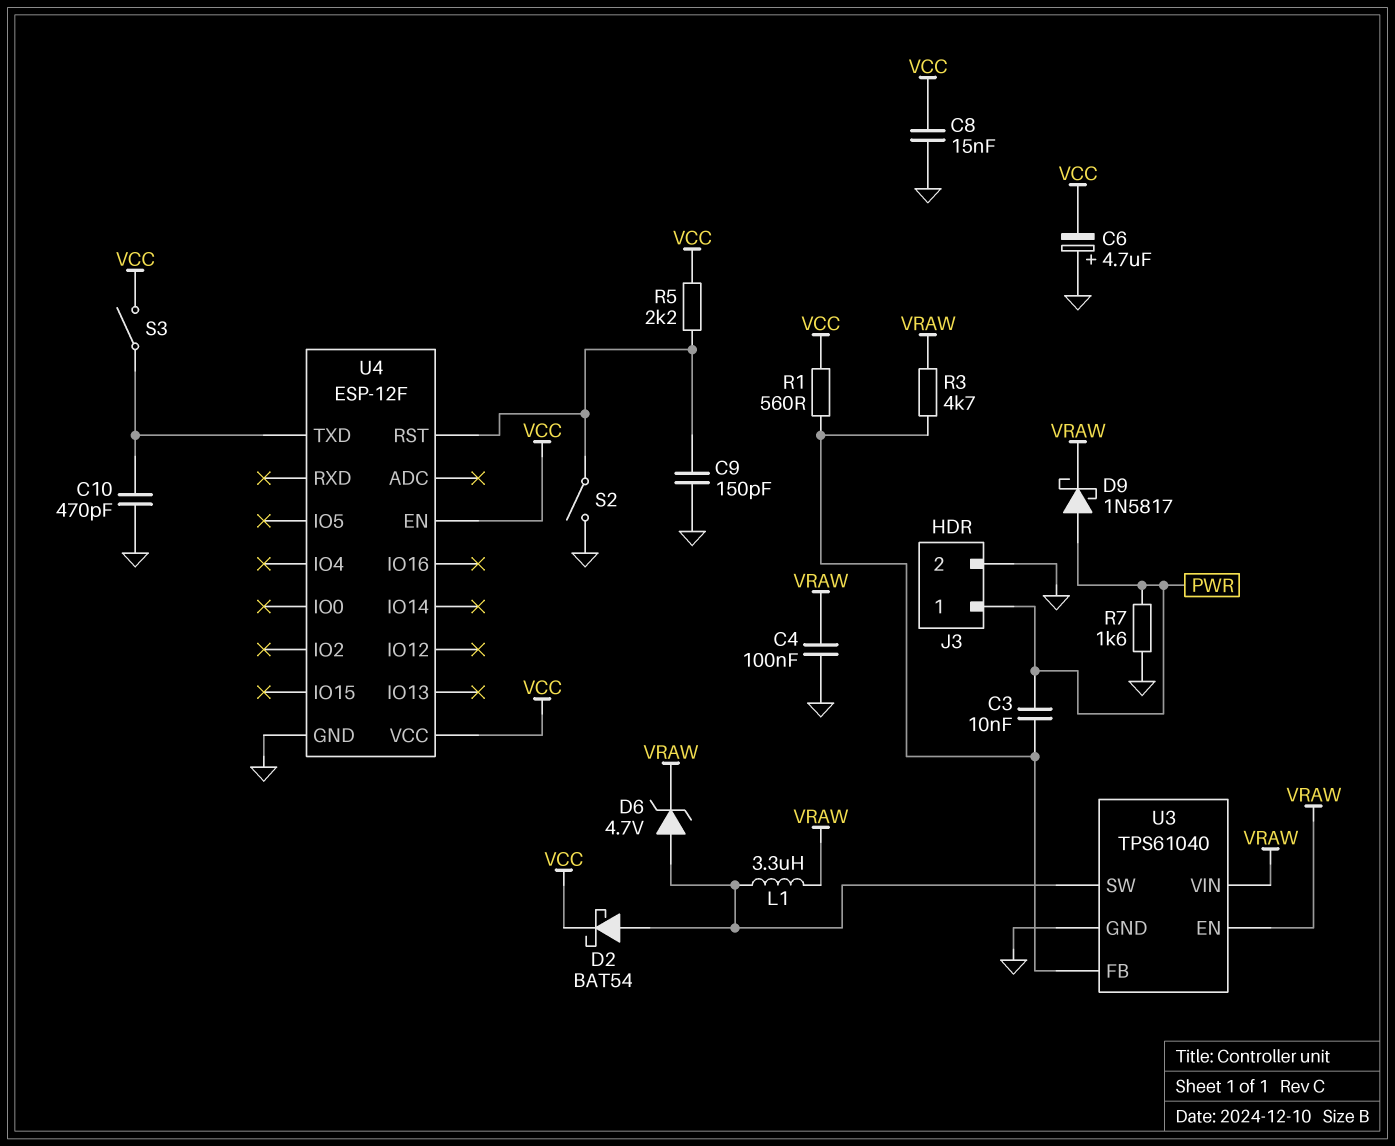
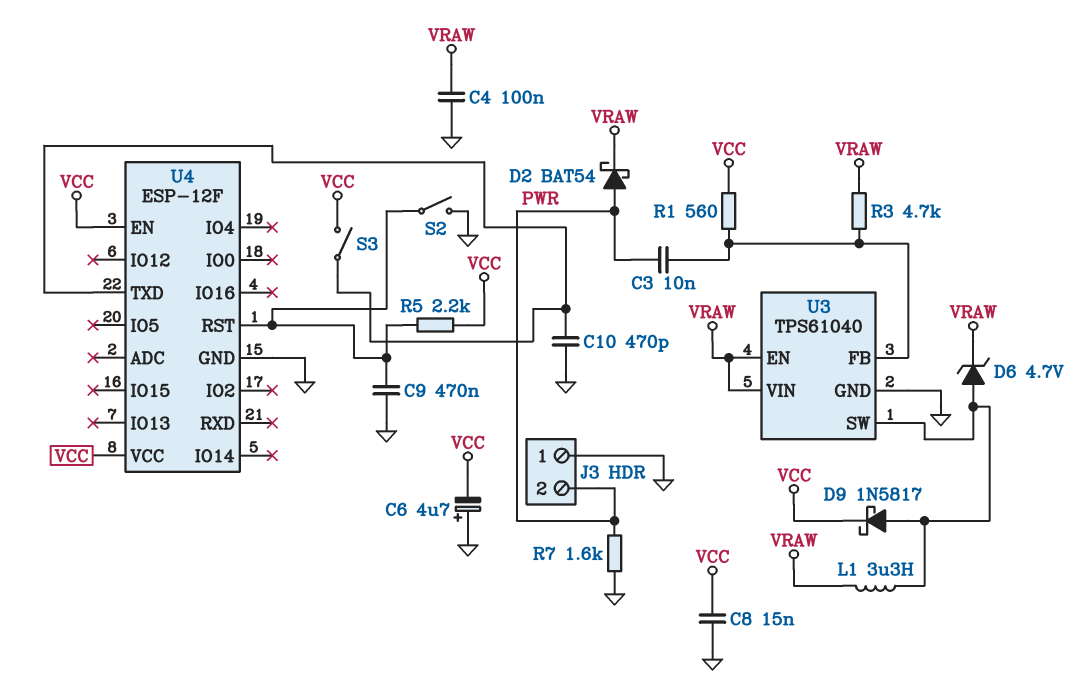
C9: 150pF (GND, U4/RST) -> 470nF (GND, U4/RST)
D2: schottky BAT54 (A U3/SW, K VCC) -> schottky BAT54 (A PWR, K VRAW)
D9: schottky 1N5817 (A PWR, K VRAW) -> schottky 1N5817 (A U3/SW, K VCC)
J3 pin 1: PWR -> GND
J3 pin 2: GND -> PWR

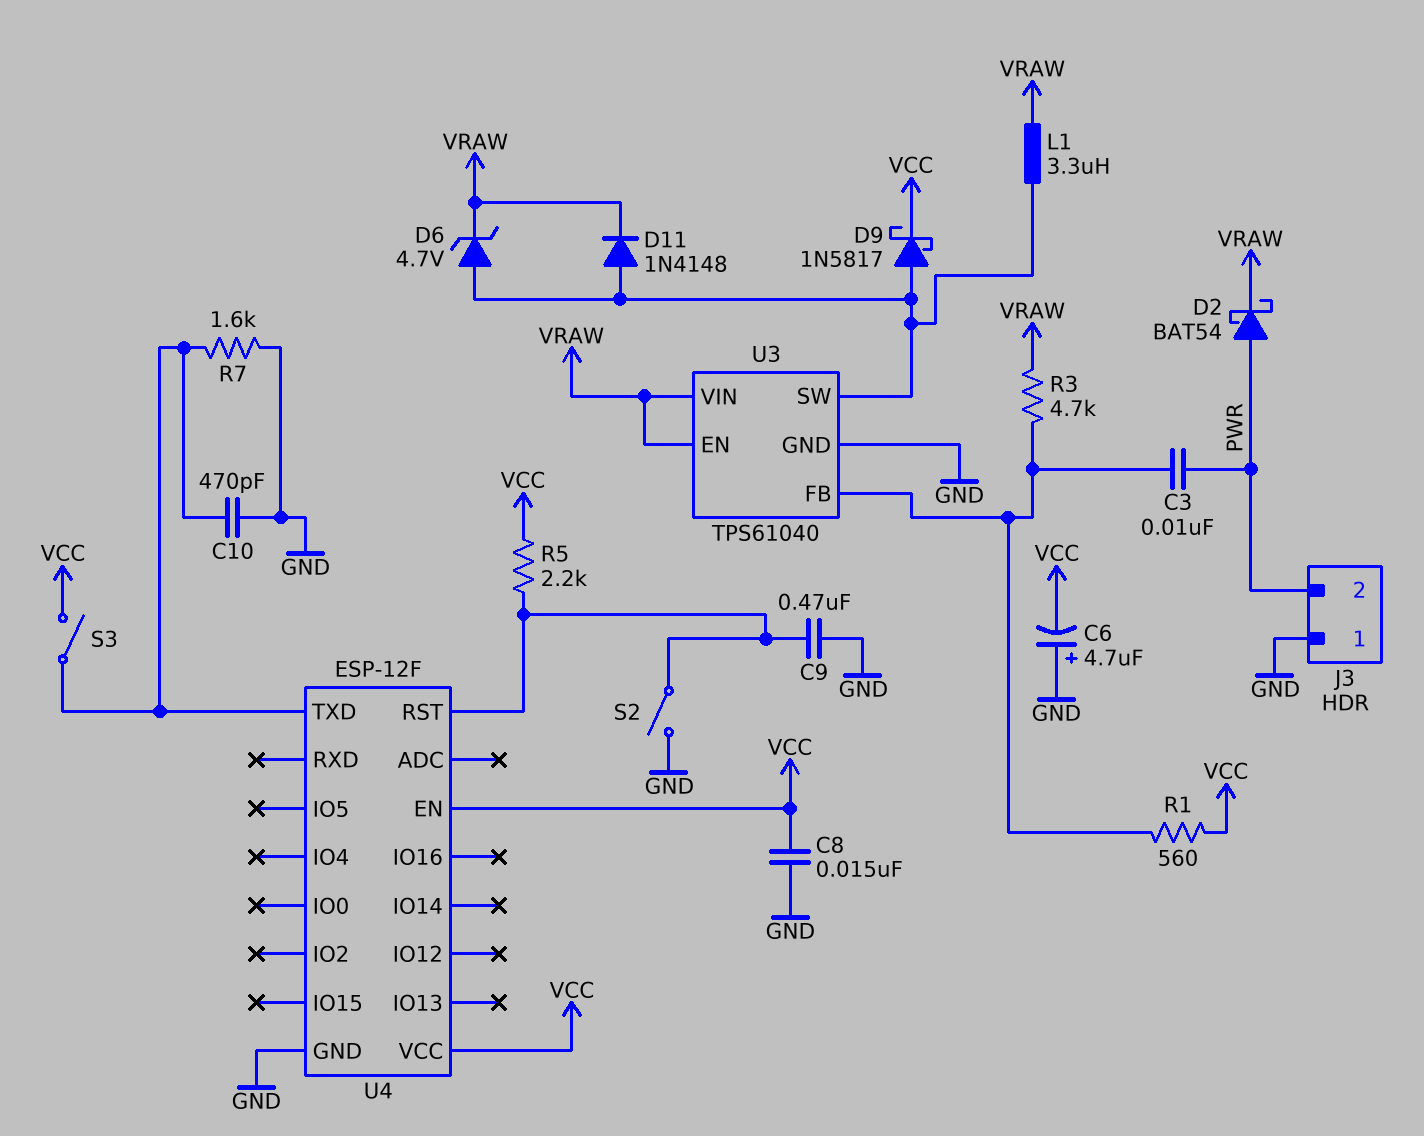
C4: 100nF (GND, VRAW) -> none
D11: none -> diode 1N4148 (A U3/SW, K VRAW)
R7: 1.6k (GND, PWR) -> 1.6k (GND, U4/TXD)

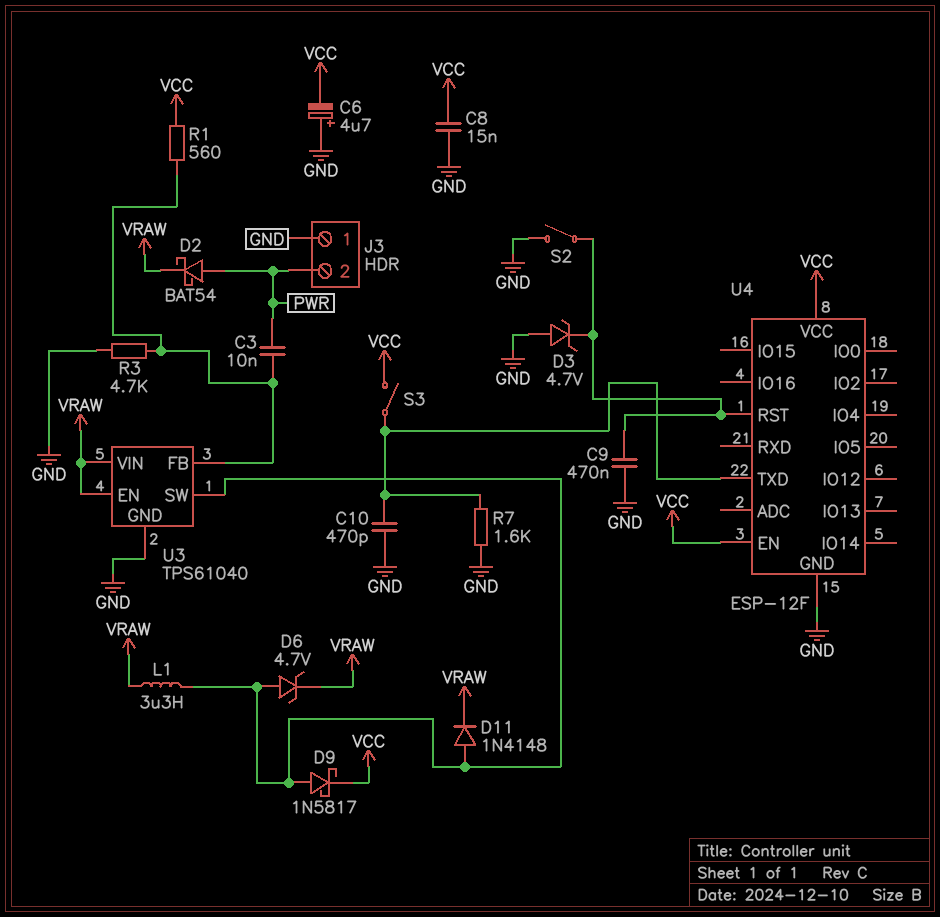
D3: none -> zener 4.7V (A GND, K U4/RST)
R3: 4.7k (U3/FB, VRAW) -> 4.7k (GND, U3/FB)
R5: 2.2k (U4/RST, VCC) -> none

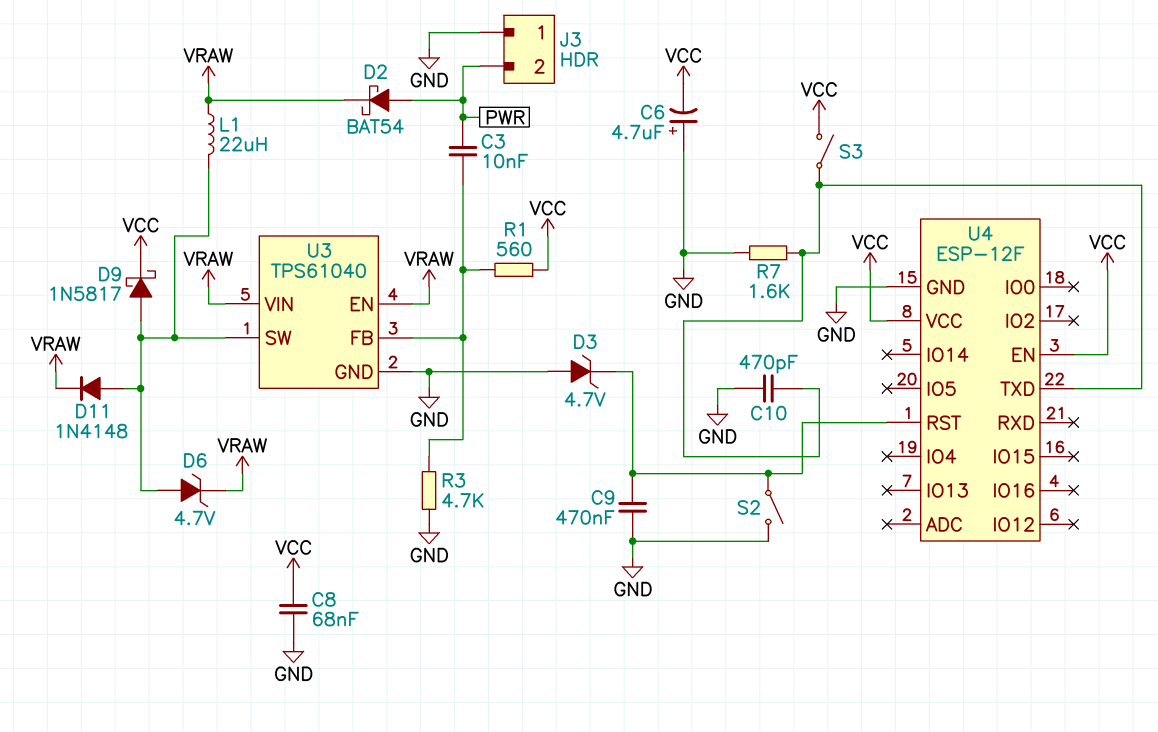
C8: 15nF (GND, VCC) -> 68nF (GND, VCC)
L1: 3.3uH (U3/SW, VRAW) -> 22uH (U3/SW, VRAW)

